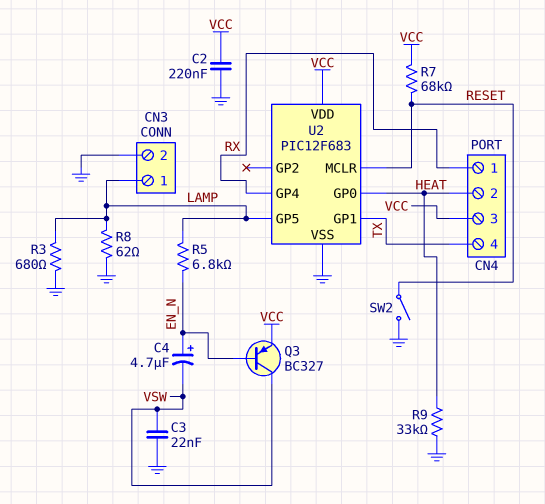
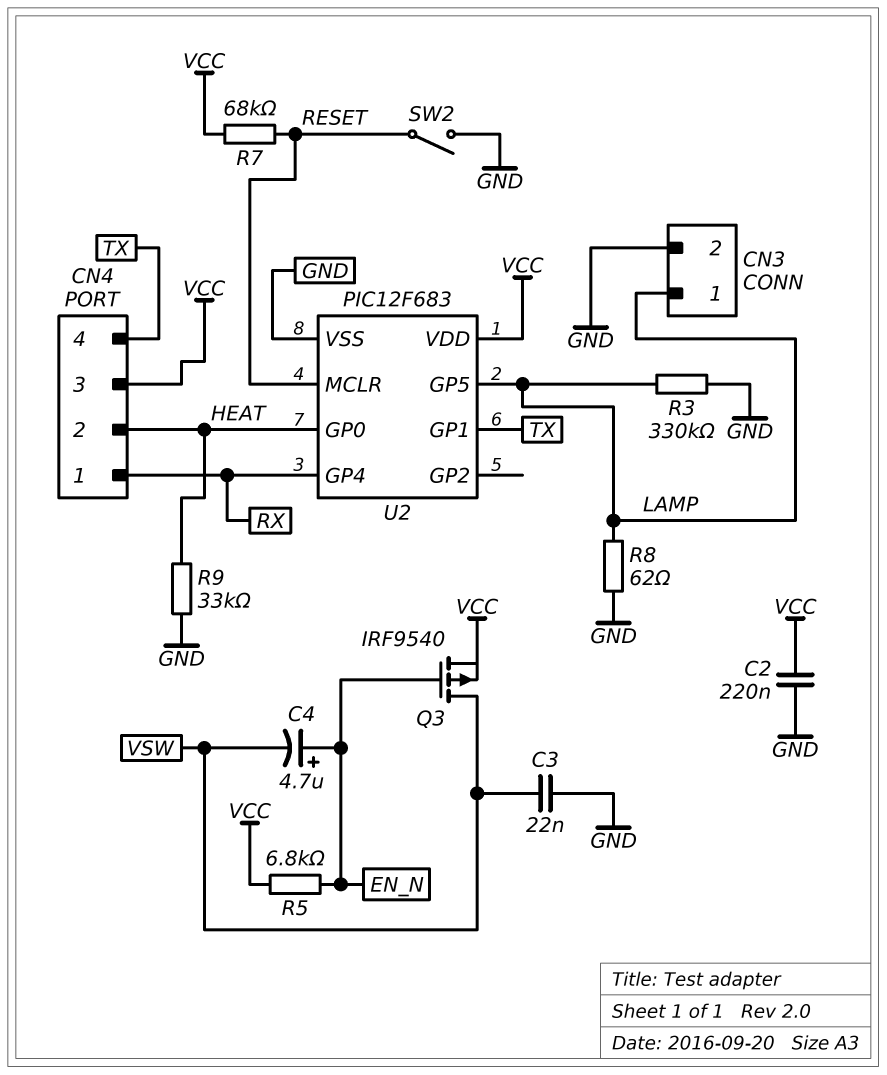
Q3: PNP BC327 (B EN_N, C VSW, E VCC) -> PMOS IRF9540 (G EN_N, D VSW, S VCC)
R3: 680 (GND, LAMP) -> 330k (GND, LAMP)
R5: 6.8k (EN_N, LAMP) -> 6.8k (EN_N, VCC)

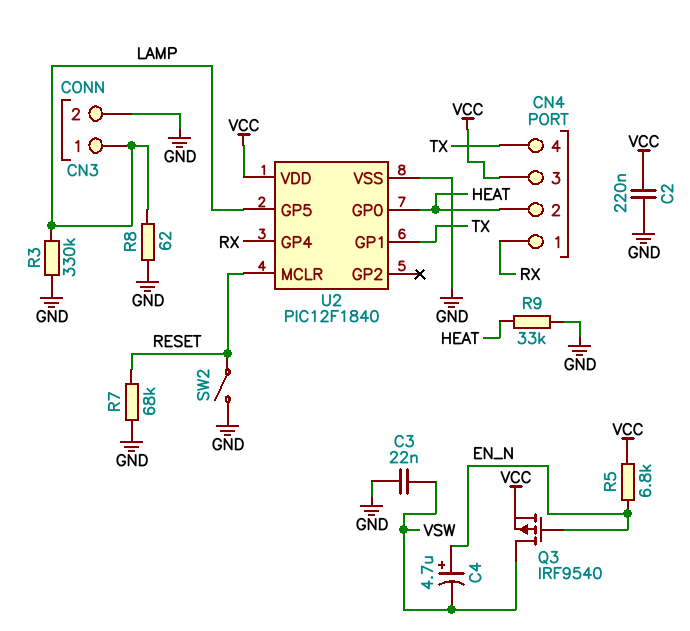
R7: 68k (RESET, VCC) -> 68k (GND, RESET)
U2: PIC12F683 -> PIC12F1840

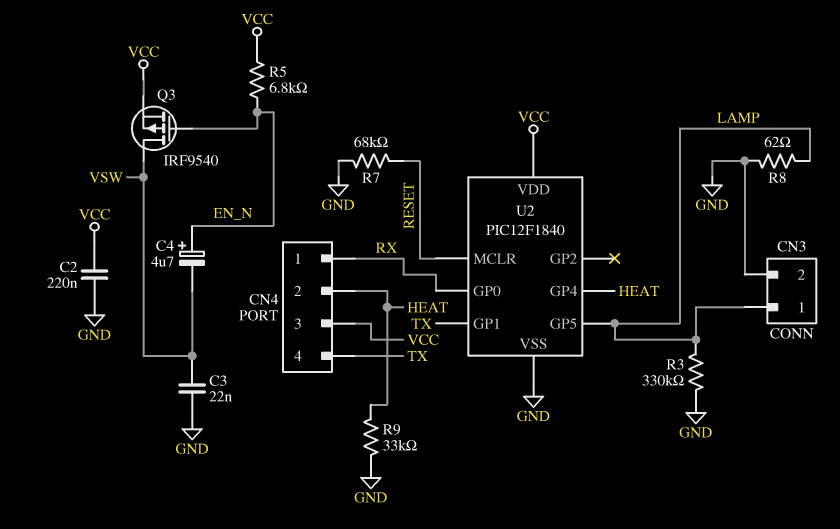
SW2: switch (GND, RESET) -> none
U2 pin GP0: HEAT -> RX
U2 pin GP4: RX -> HEAT

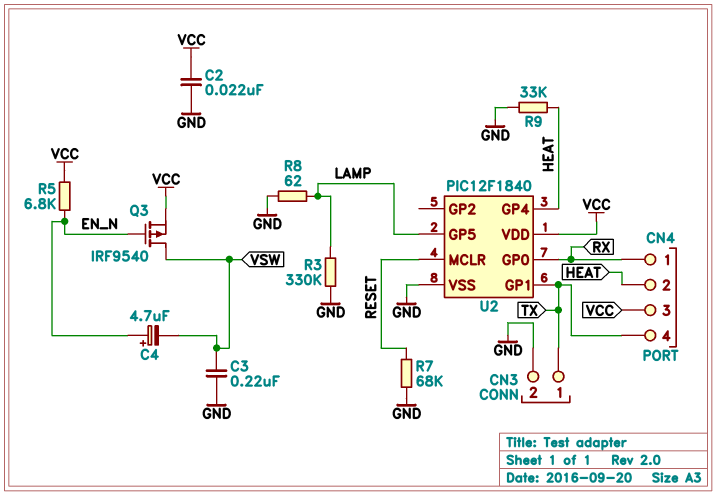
C2: 220nF (GND, VCC) -> 22nF (GND, VCC)
C3: 22nF (GND, VSW) -> 220nF (GND, VSW)
CN3 pin 1: LAMP -> TX

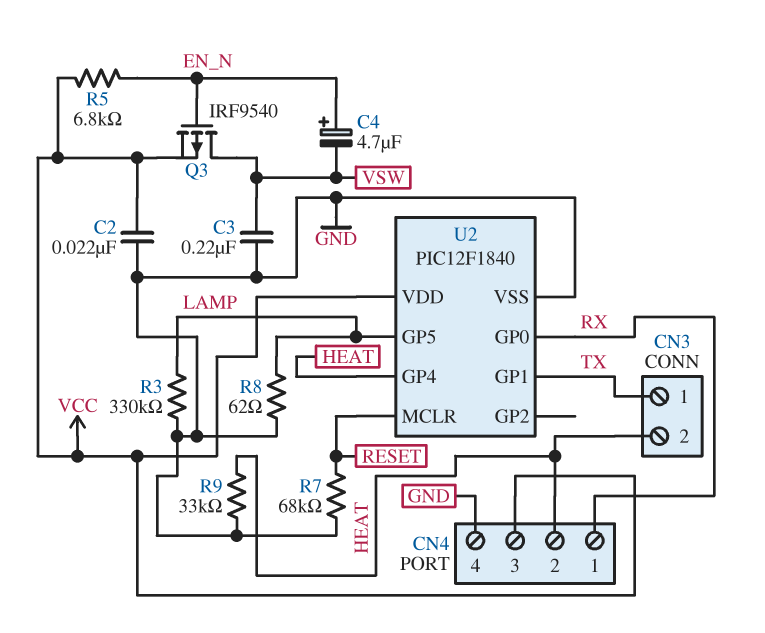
CN3 pin 2: GND -> HEAT
CN4 pin 4: TX -> GND

